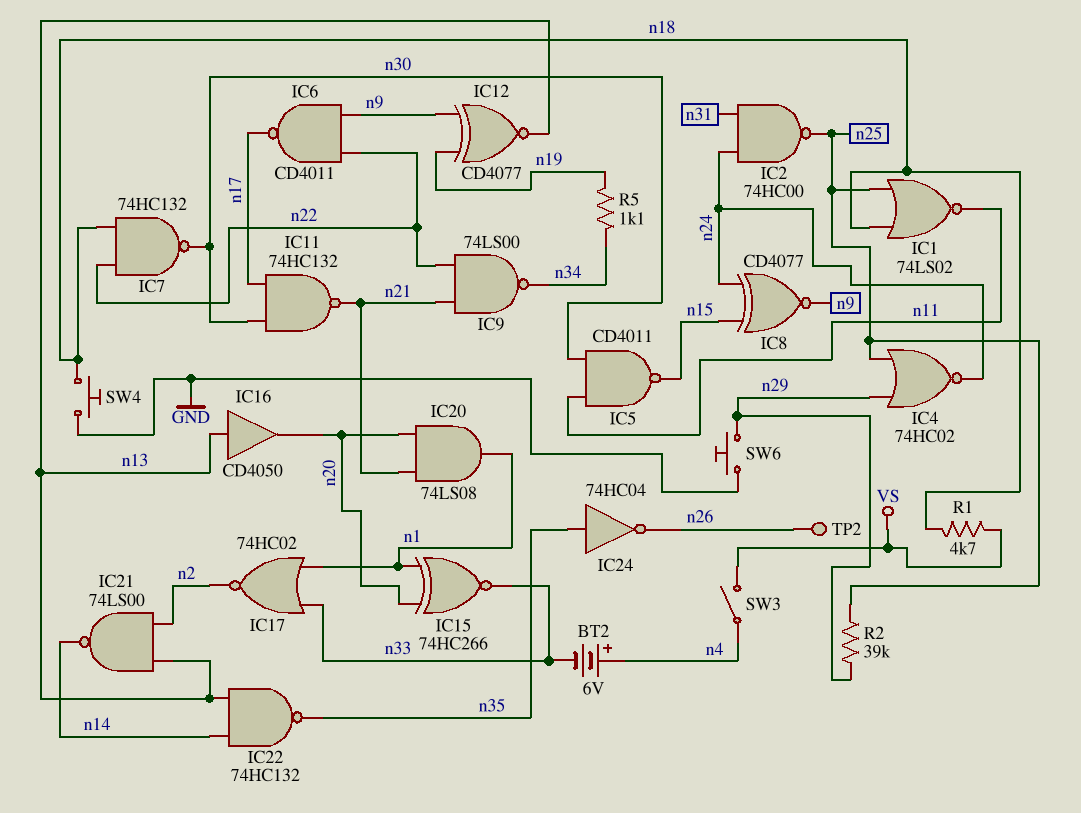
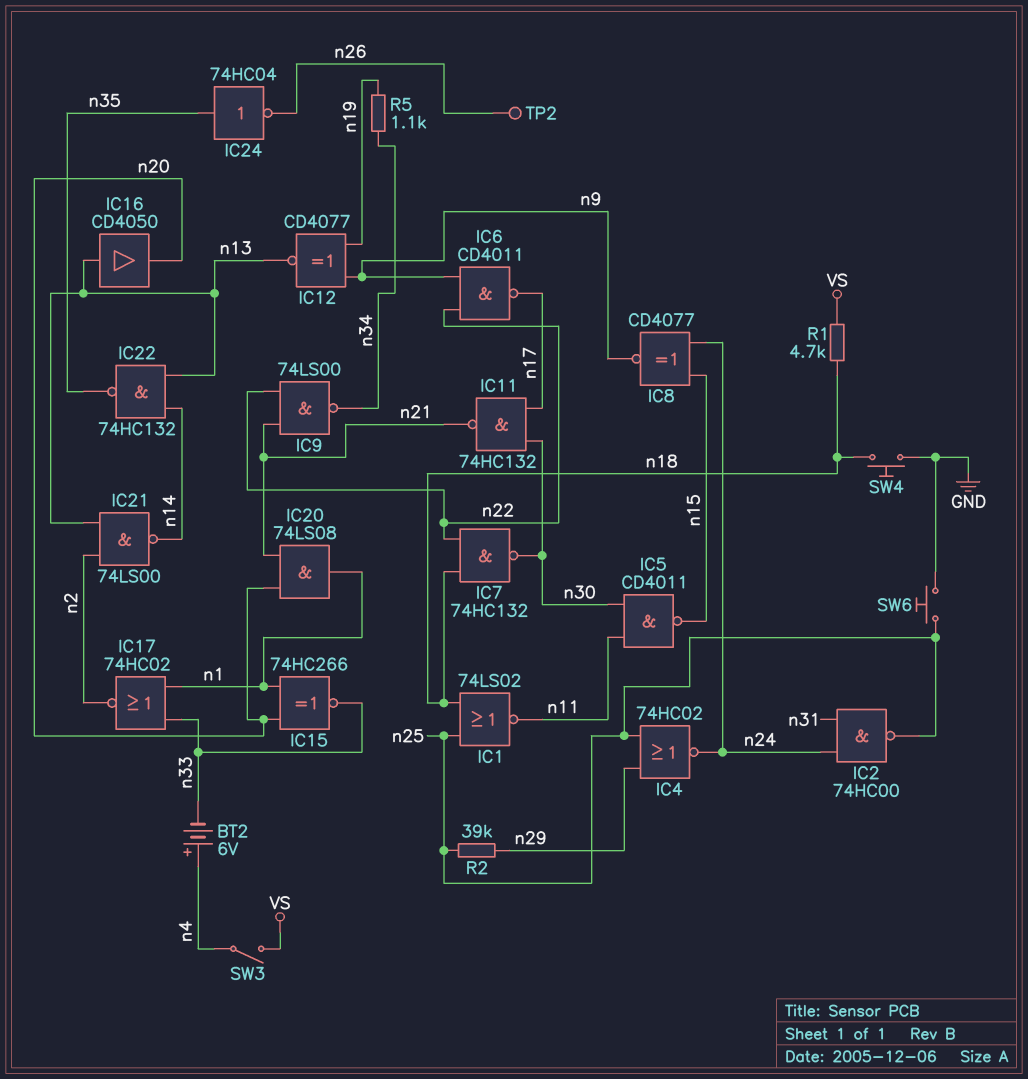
SW6: button (GND, n29) -> button (GND, n25)

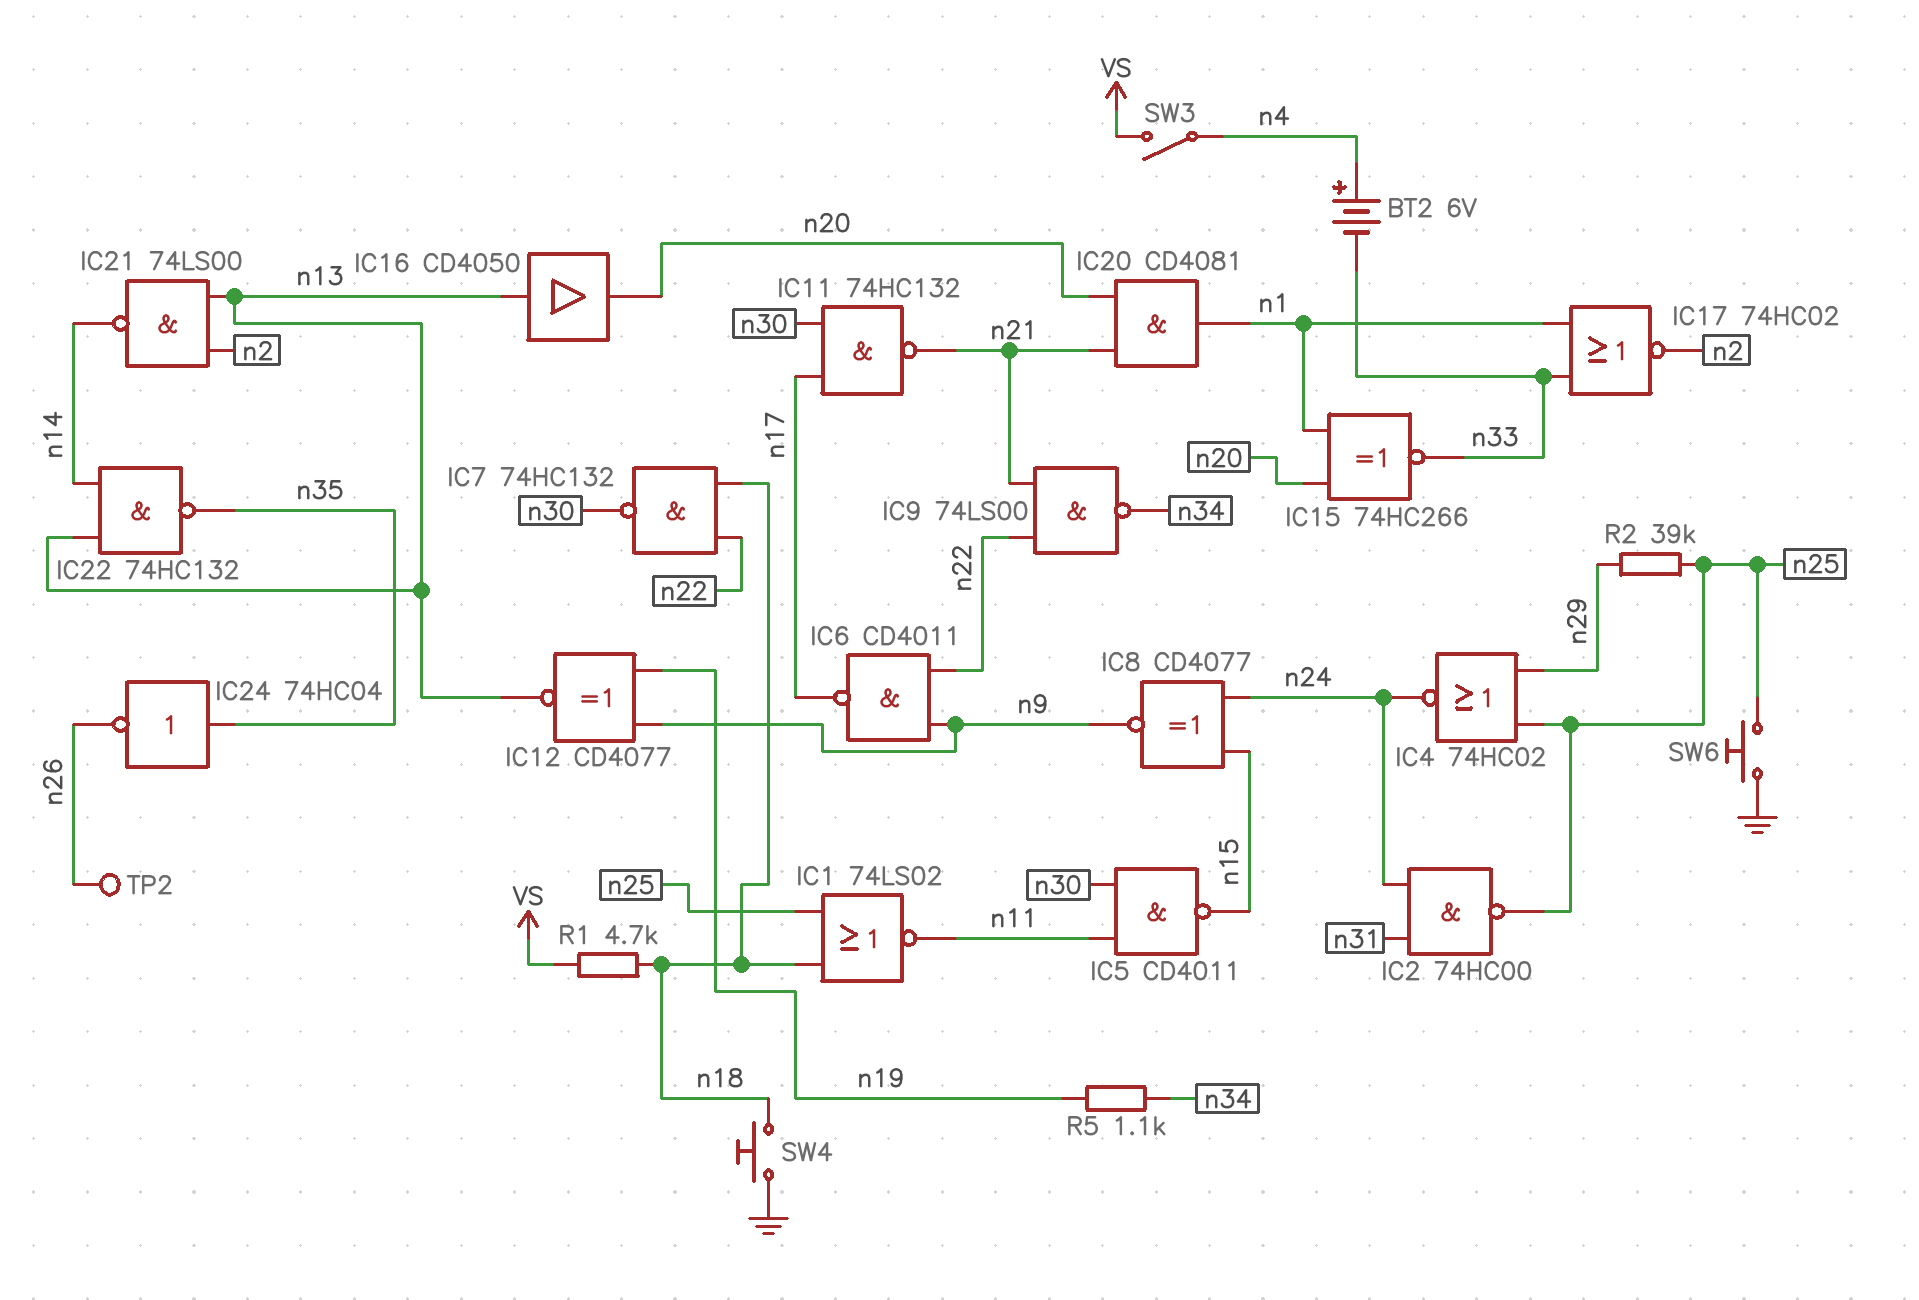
IC20: AND 74LS08 (in n20, in n21, out n1) -> AND CD4081 (in n20, in n21, out n1)

